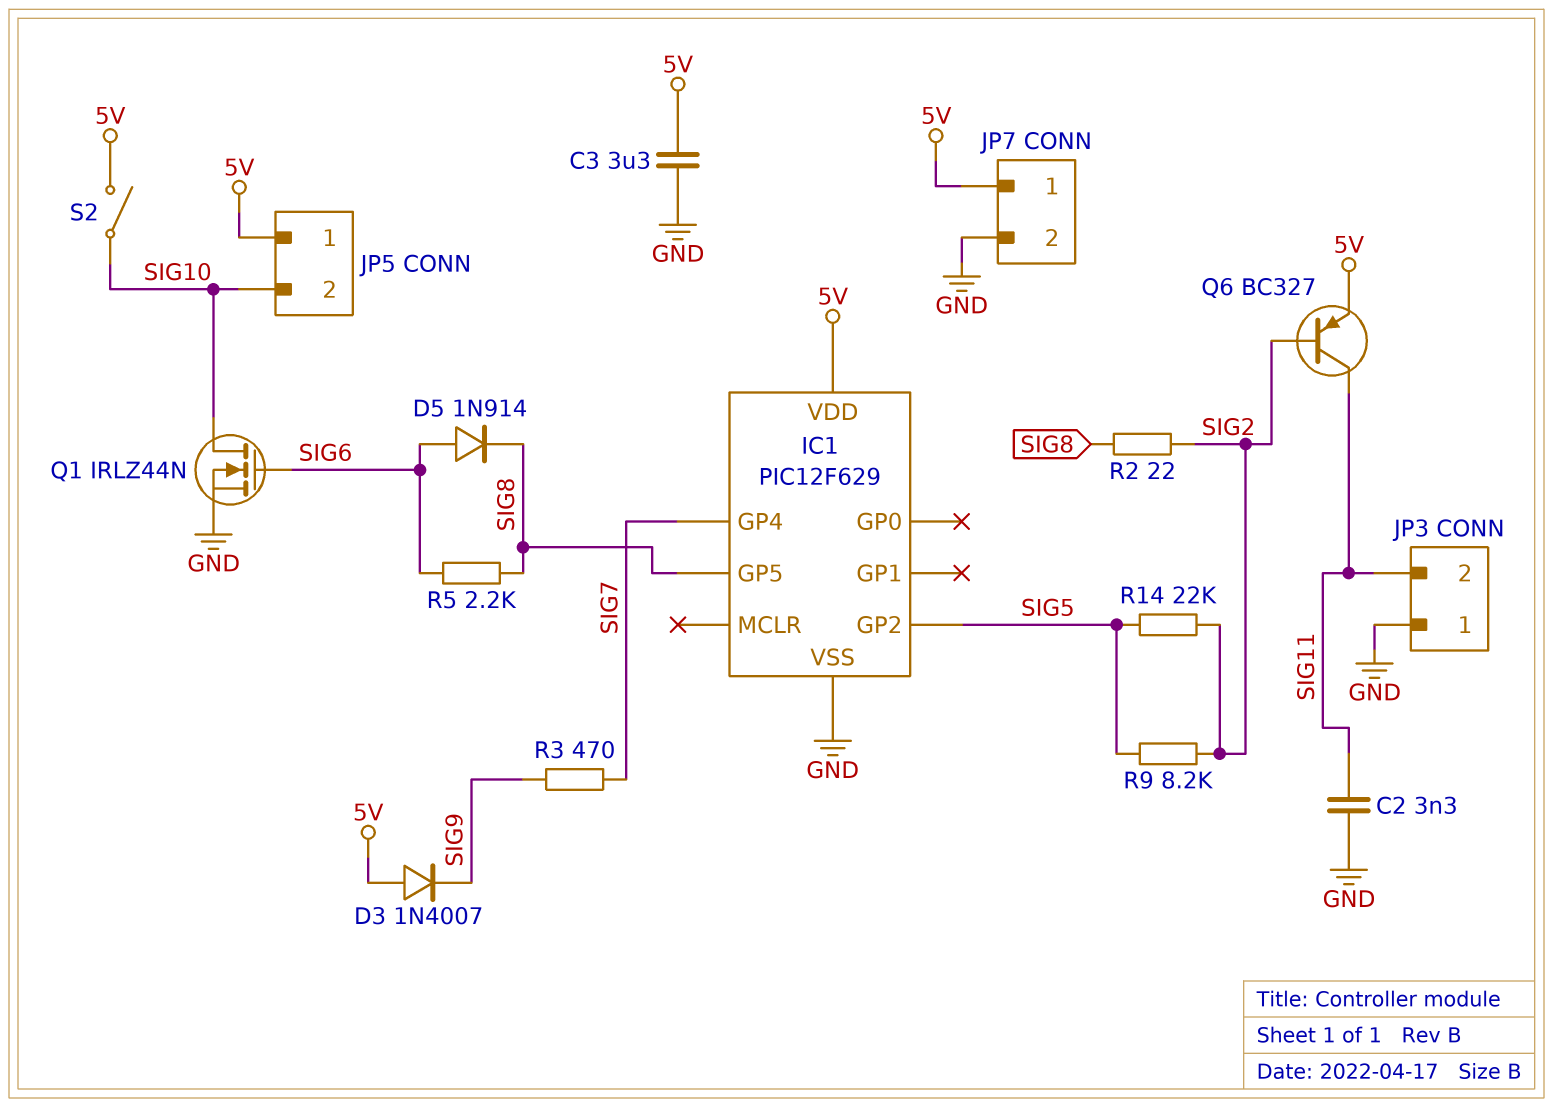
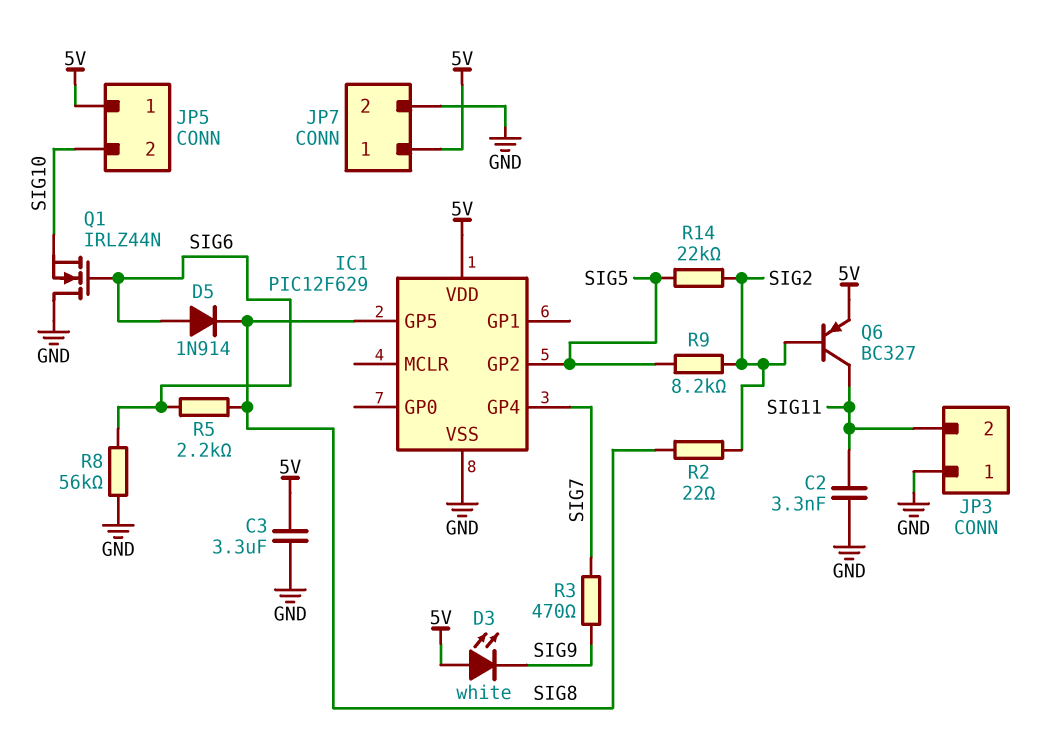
D3: diode 1N4007 (A 5V, K SIG9) -> LED white (A 5V, K SIG9)
Q1: NMOS IRLZ44N (G SIG6, D SIG10, S GND) -> NMOS IRLZ44N (G SIG6, D GND, S SIG10)
R8: none -> 56k (GND, SIG6)
S2: switch (5V, SIG10) -> none

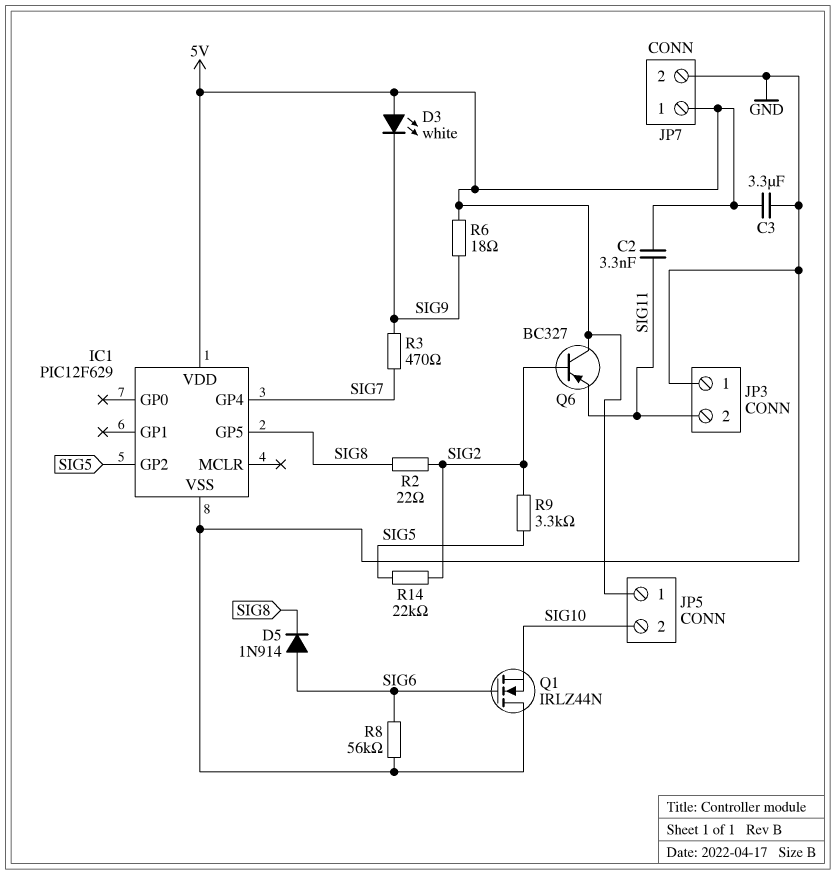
C2: 3.3nF (GND, SIG11) -> 3.3nF (5V, SIG11)
Q6: PNP BC327 (B SIG2, C SIG11, E 5V) -> PNP BC327 (B SIG2, C 5V, E SIG11)
R5: 2.2k (SIG6, SIG8) -> none
R6: none -> 18 (5V, SIG9)
R9: 8.2k (SIG2, SIG5) -> 3.3k (SIG2, SIG5)

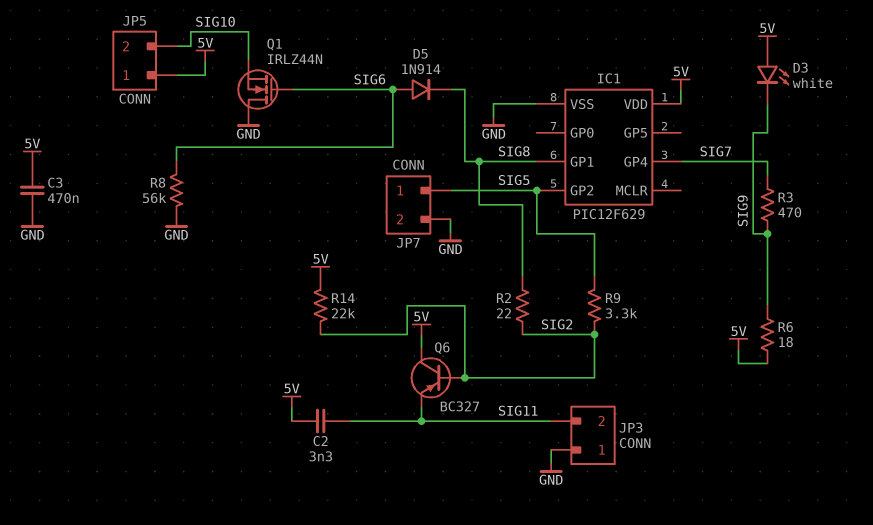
C3: 3.3uF (5V, GND) -> 470nF (5V, GND)
IC1 pin GP1: none -> SIG8
IC1 pin GP5: SIG8 -> none
JP7 pin 1: 5V -> SIG5
R14: 22k (SIG2, SIG5) -> 22k (5V, SIG2)

